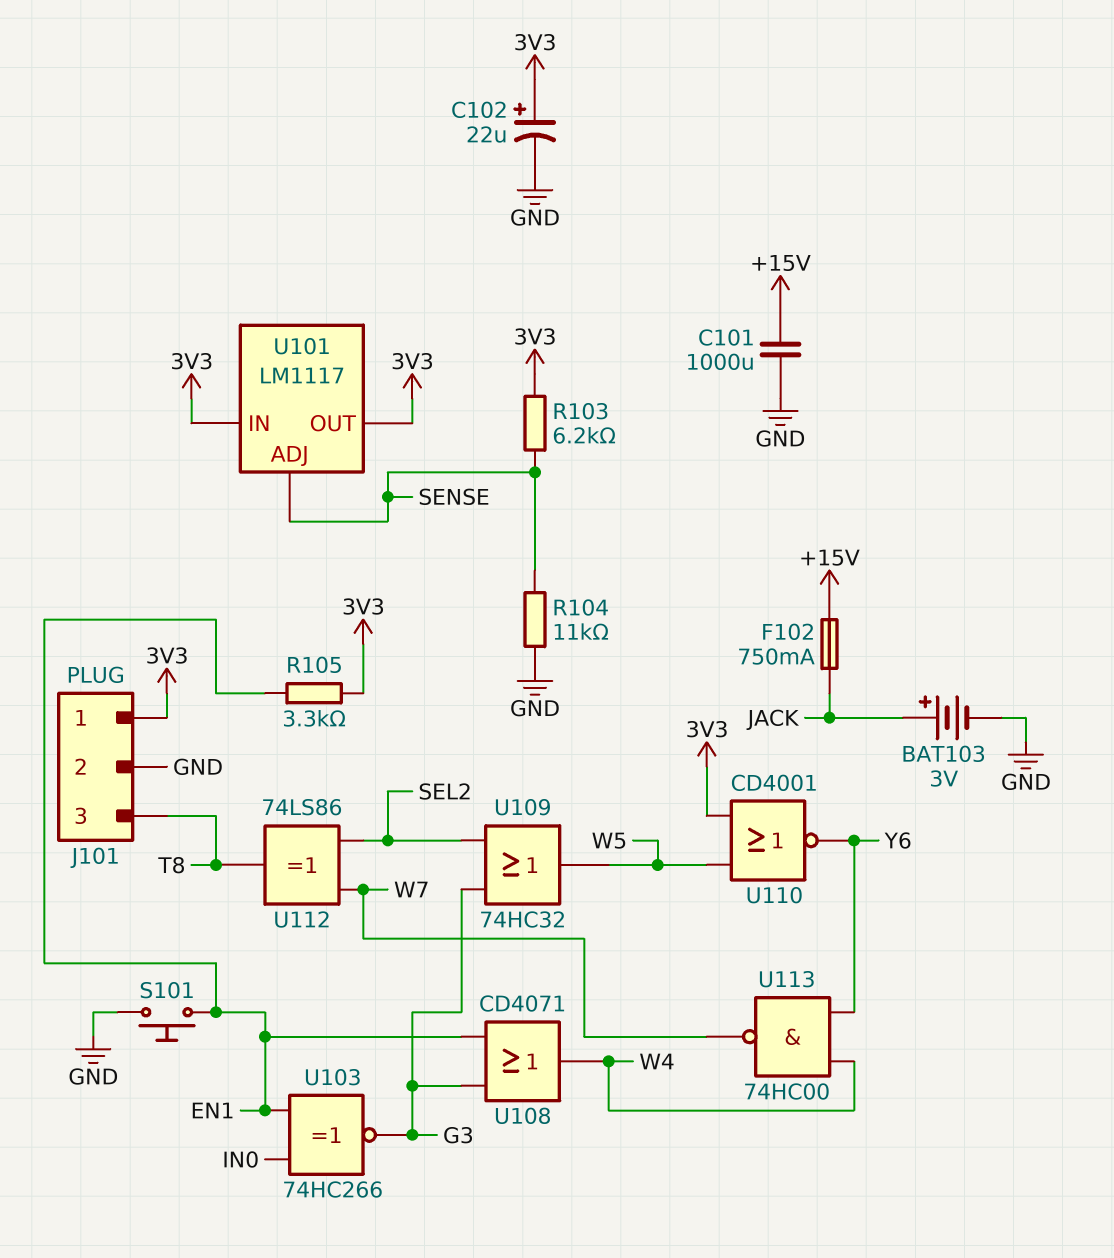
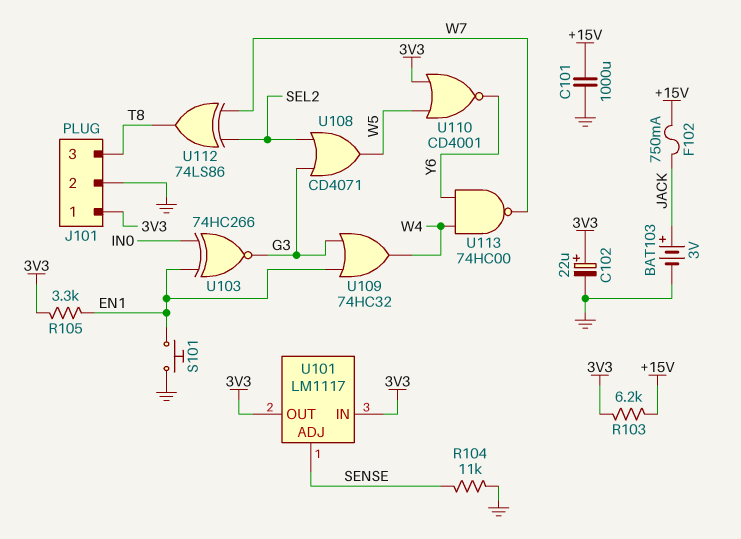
R103: 6.2k (3V3, SENSE) -> 6.2k (+15V, 3V3)
U108: OR CD4071 (in EN1, in G3, out W4) -> OR CD4071 (in G3, in SEL2, out W5)
U109: OR 74HC32 (in G3, in SEL2, out W5) -> OR 74HC32 (in EN1, in G3, out W4)

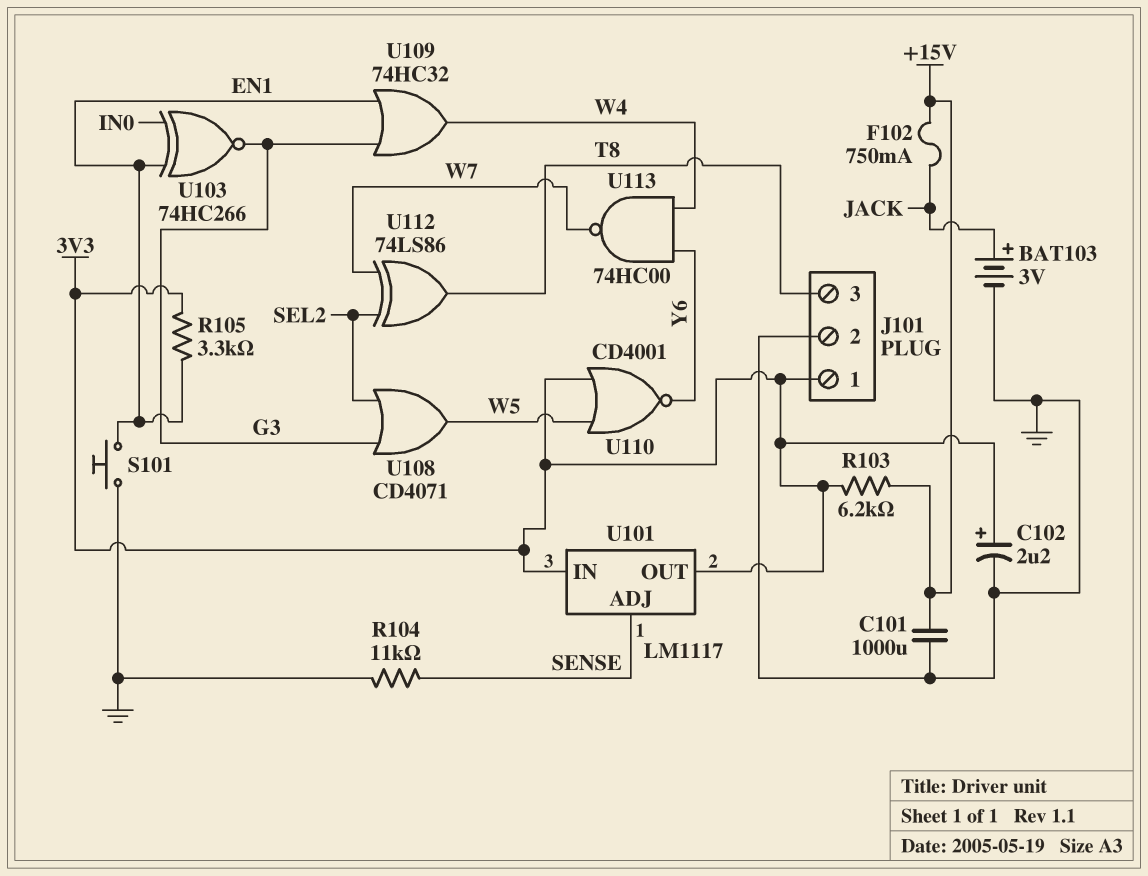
C102: 22uF (plus 3V3, minus GND) -> 2.2uF (plus 3V3, minus GND)

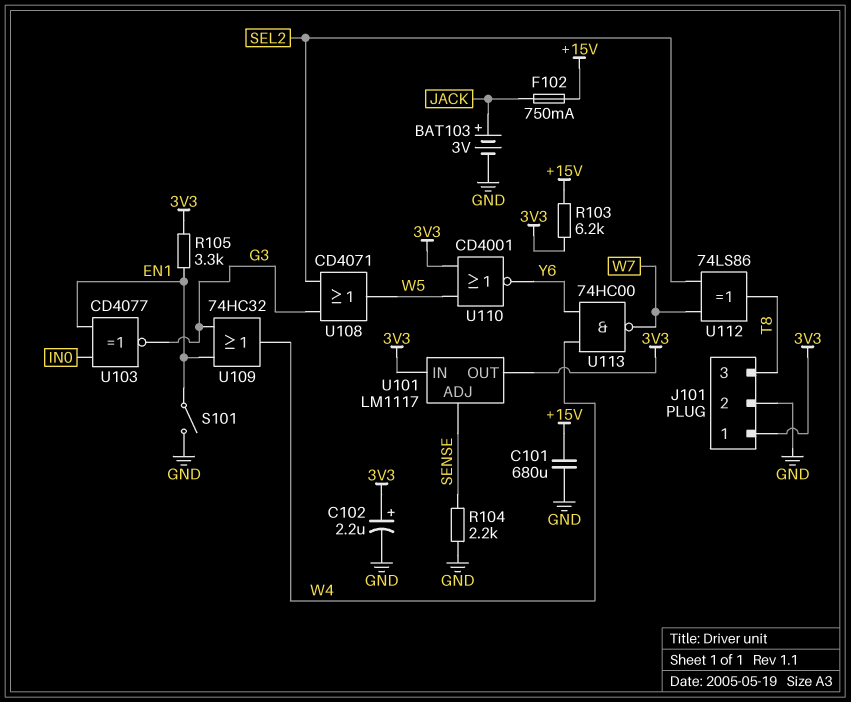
C101: 1000uF (+15V, GND) -> 680uF (+15V, GND)
R104: 11k (GND, SENSE) -> 2.2k (GND, SENSE)
S101: button (EN1, GND) -> switch (EN1, GND)
U103: XNOR 74HC266 (in EN1, in IN0, out G3) -> XNOR CD4077 (in EN1, in IN0, out G3)

